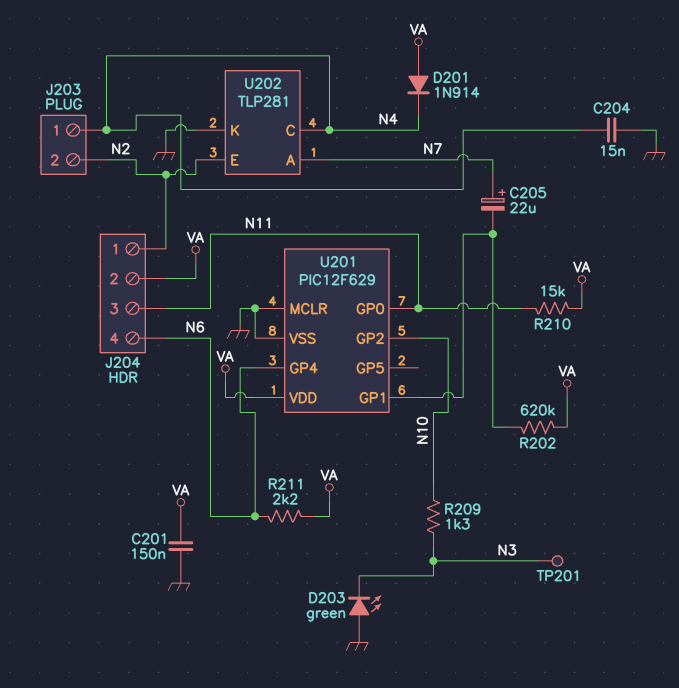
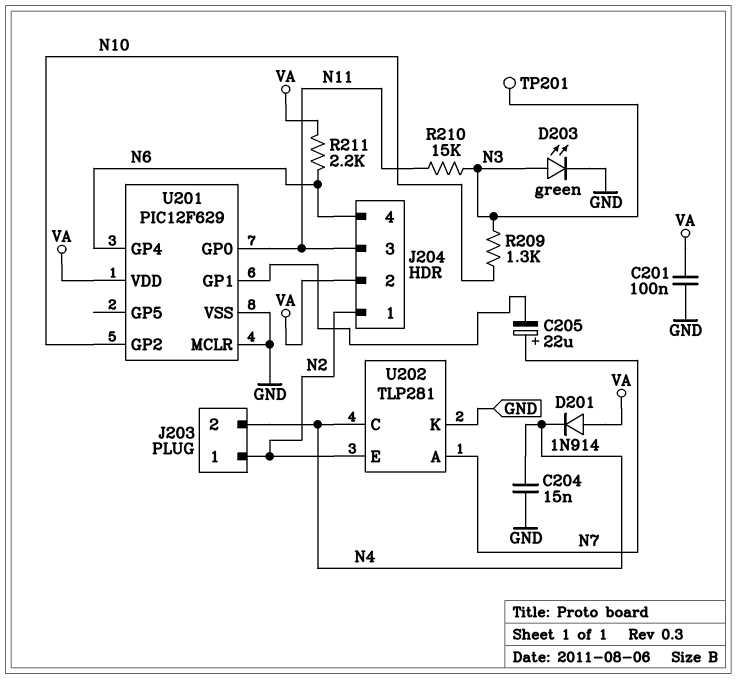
C201: 150nF (GND, VA) -> 100nF (GND, VA)
D203: LED green (A GND, K N3) -> LED green (A N3, K GND)
J203 pin 1: N4 -> N2
J203 pin 2: N2 -> N4
R202: 620k (U201/GP1, VA) -> none
R210: 15k (N11, VA) -> 15k (N3, N11)

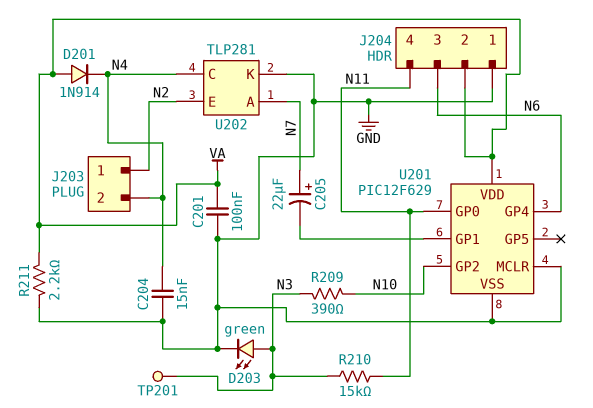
J204 pin 1: N2 -> GND
J204 pin 3: N11 -> N6
J204 pin 4: N6 -> N11
R209: 1.3k (N3, N10) -> 390 (N3, N10)
R211: 2.2k (N6, VA) -> 2.2k (GND, VA)

